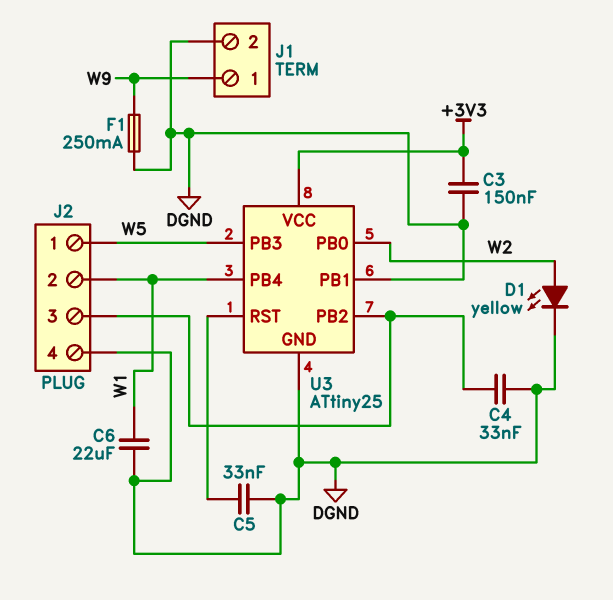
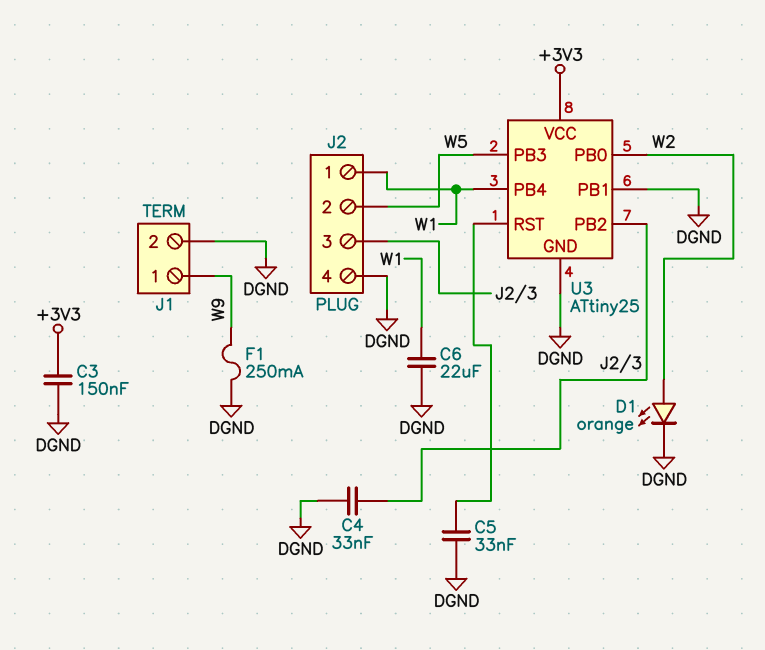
D1: LED yellow (A W2, K DGND) -> LED orange (A W2, K DGND)
J2 pin 1: W5 -> W1
J2 pin 2: W1 -> W5

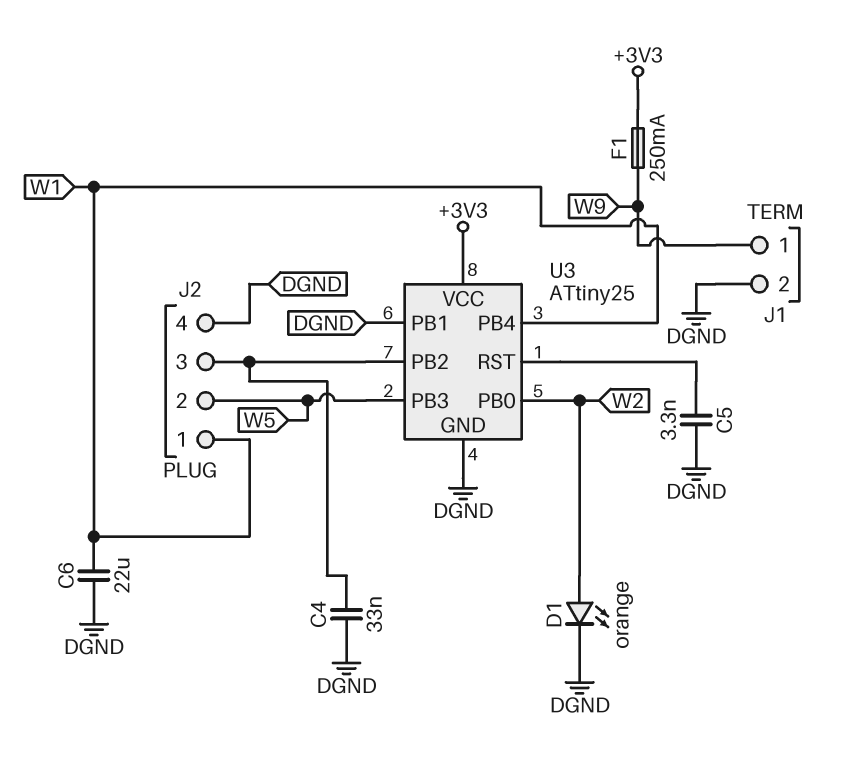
C3: 150nF (+3V3, DGND) -> none
C5: 33nF (DGND, U3/RST) -> 3.3nF (DGND, U3/RST)
F1: 250mA (DGND, W9) -> 250mA (+3V3, W9)

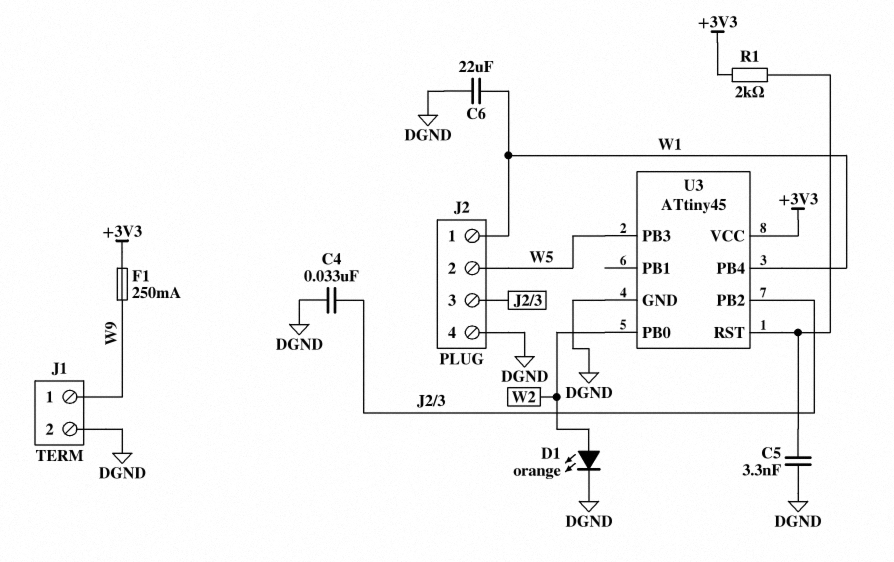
R1: none -> 2k (+3V3, U3/RST)
U3: ATtiny25 -> ATtiny45
U3 pin PB1: DGND -> none

